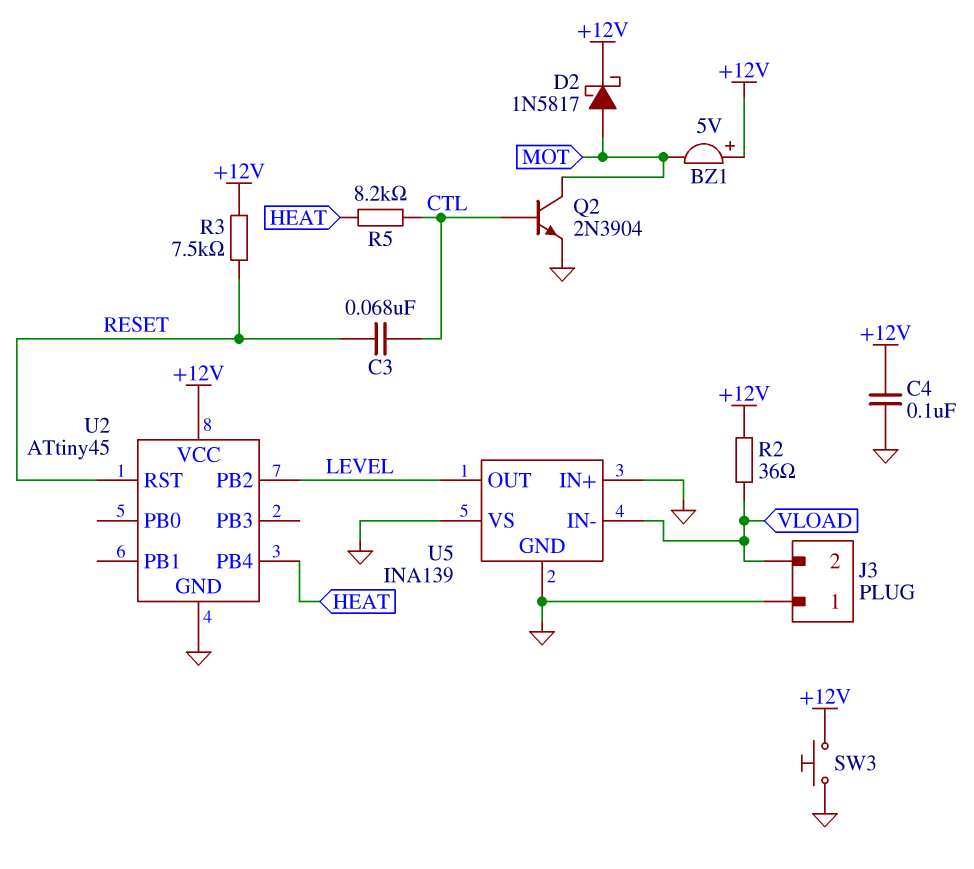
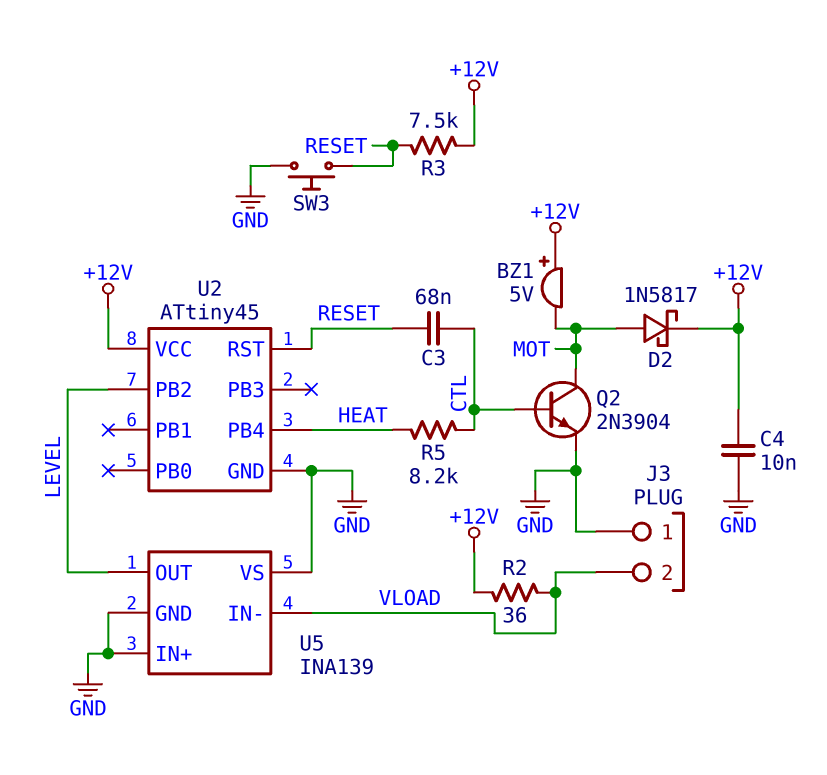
C4: 100nF (+12V, GND) -> 10nF (+12V, GND)
SW3: button (+12V, GND) -> button (GND, RESET)

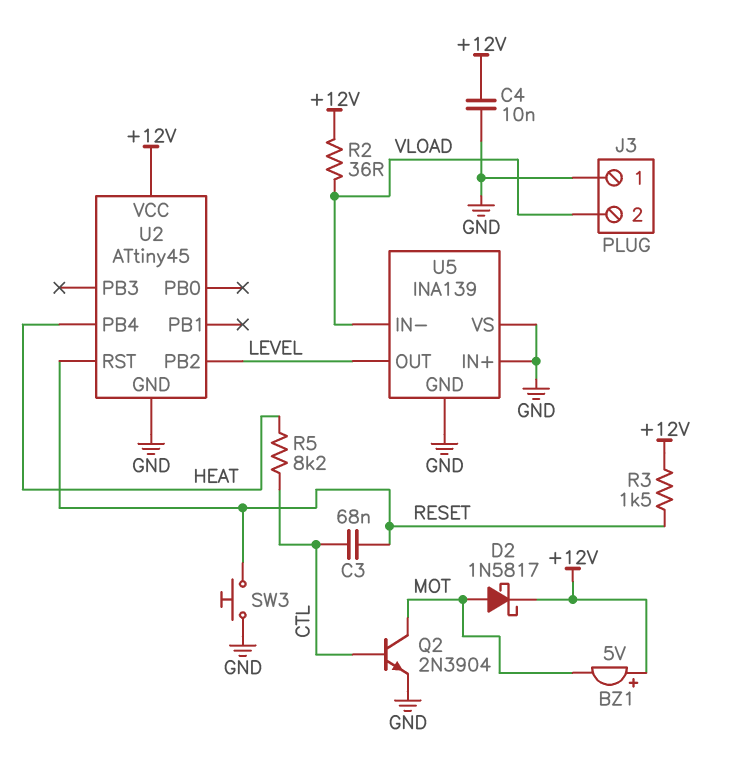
R3: 7.5k (+12V, RESET) -> 1.5k (+12V, RESET)

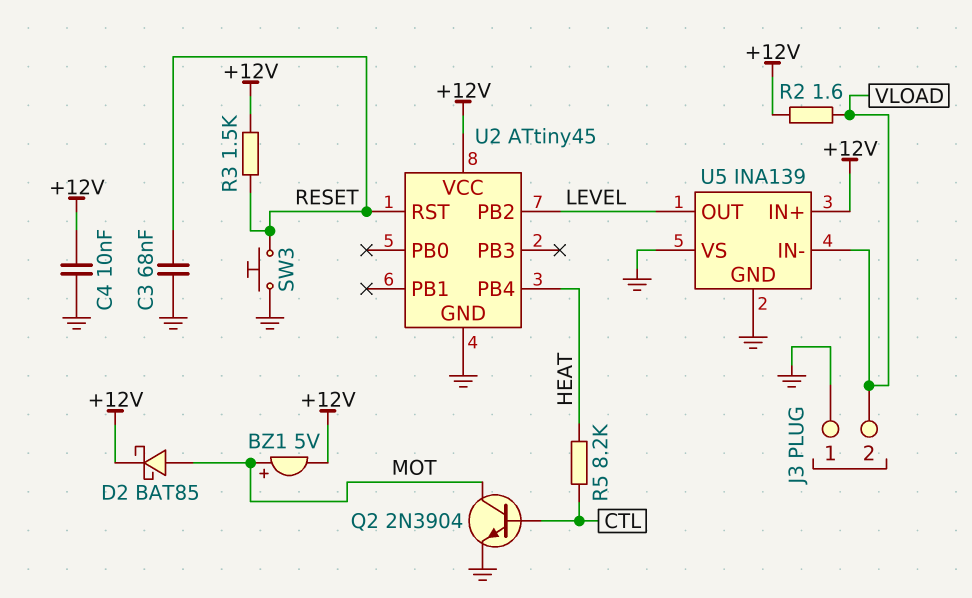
BZ1: buzzer 5V (plus +12V, minus MOT) -> buzzer 5V (plus MOT, minus +12V)
C3: 68nF (CTL, RESET) -> 68nF (GND, RESET)
D2: schottky 1N5817 (A MOT, K +12V) -> schottky BAT85 (A MOT, K +12V)
R2: 36 (+12V, VLOAD) -> 1.6 (+12V, VLOAD)
U5 pin IN+: GND -> +12V

